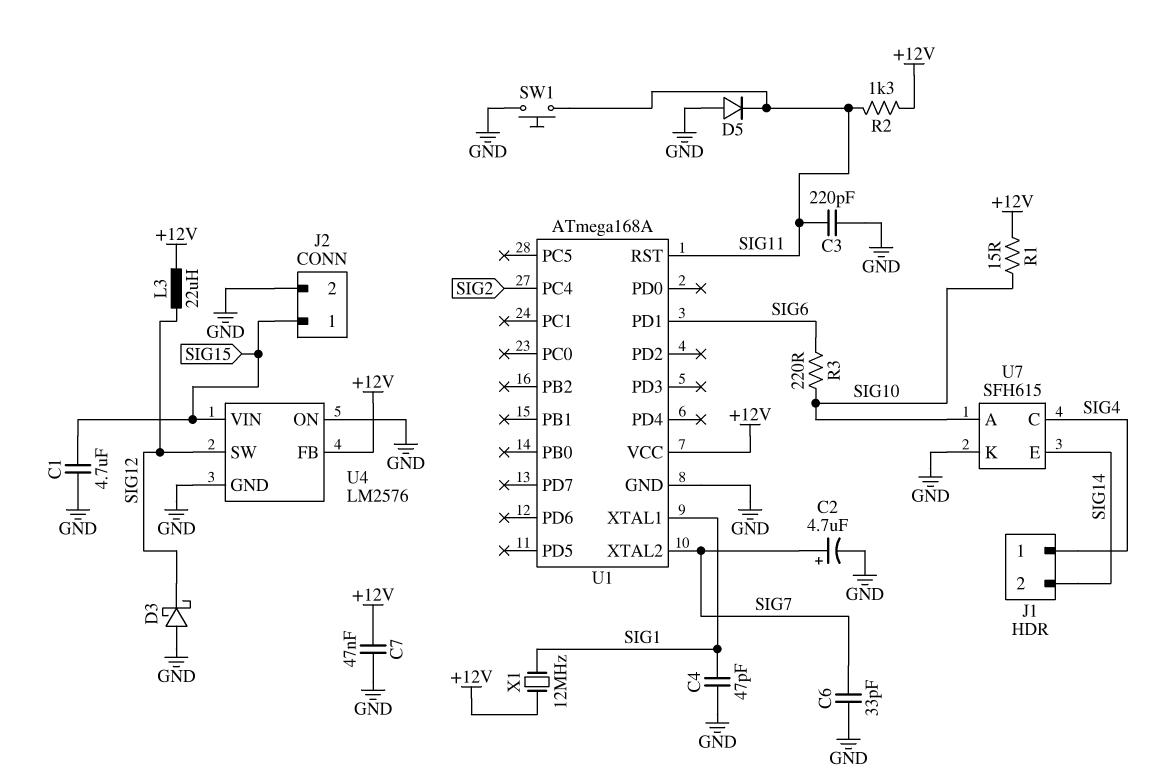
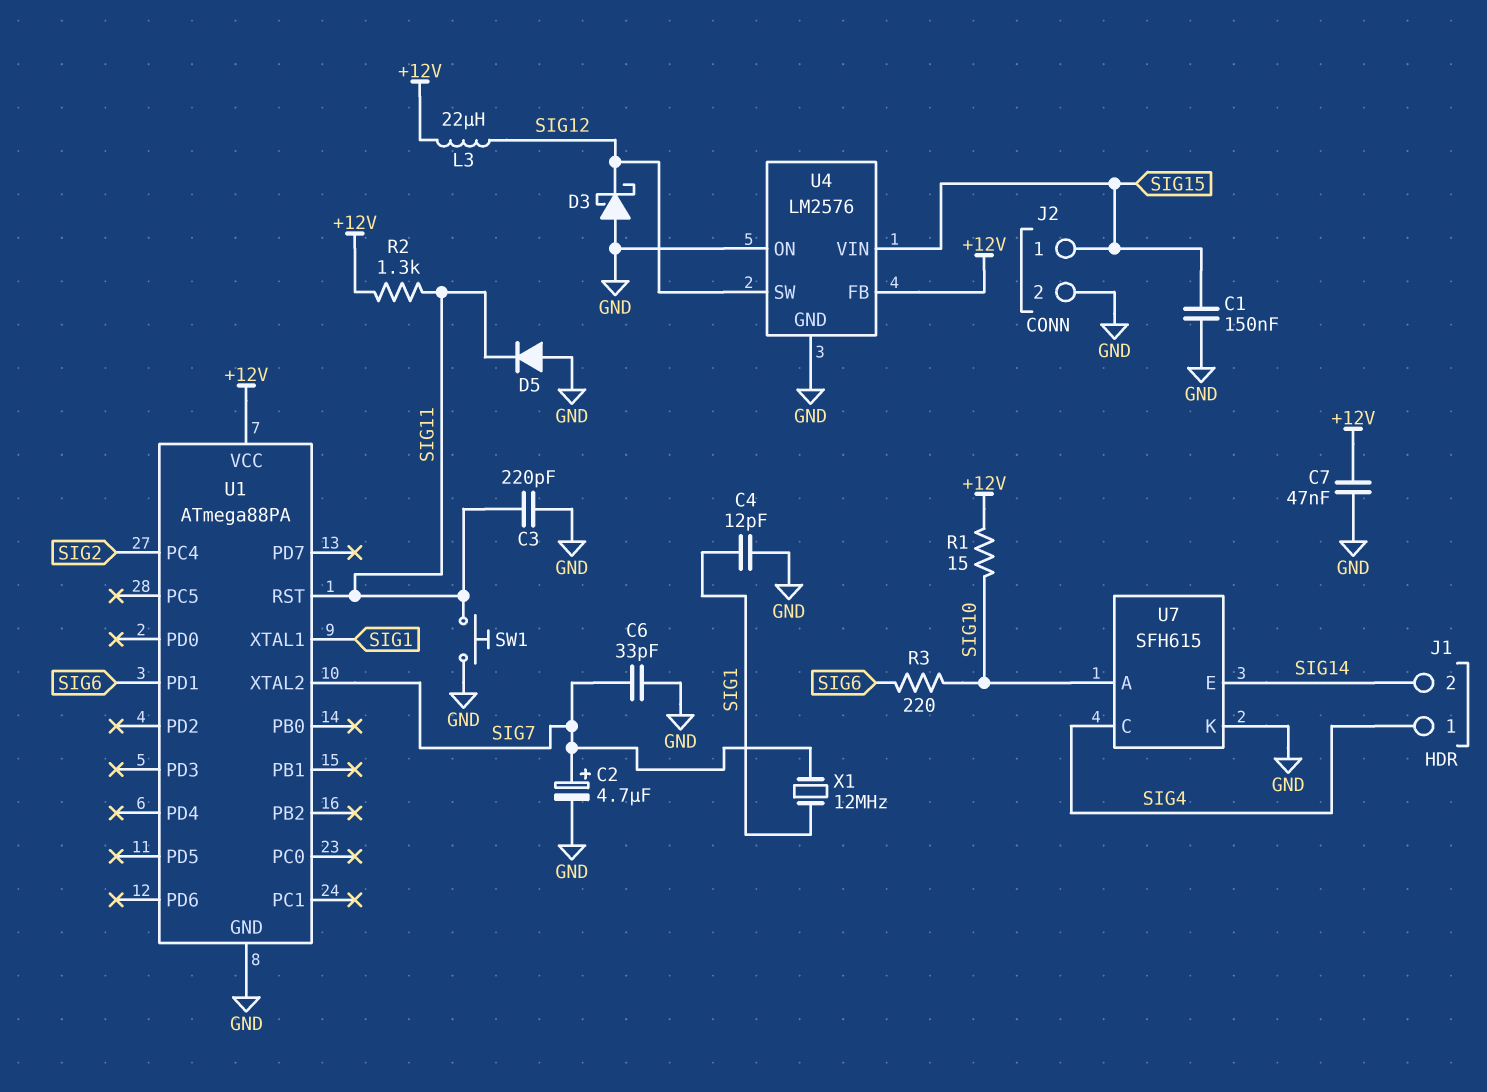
C1: 4.7uF (GND, SIG15) -> 150nF (GND, SIG15)
C4: 47pF (GND, SIG1) -> 12pF (GND, SIG1)
U1: ATmega168A -> ATmega88PA
X1: 12MHz (+12V, SIG1) -> 12MHz (SIG1, SIG7)

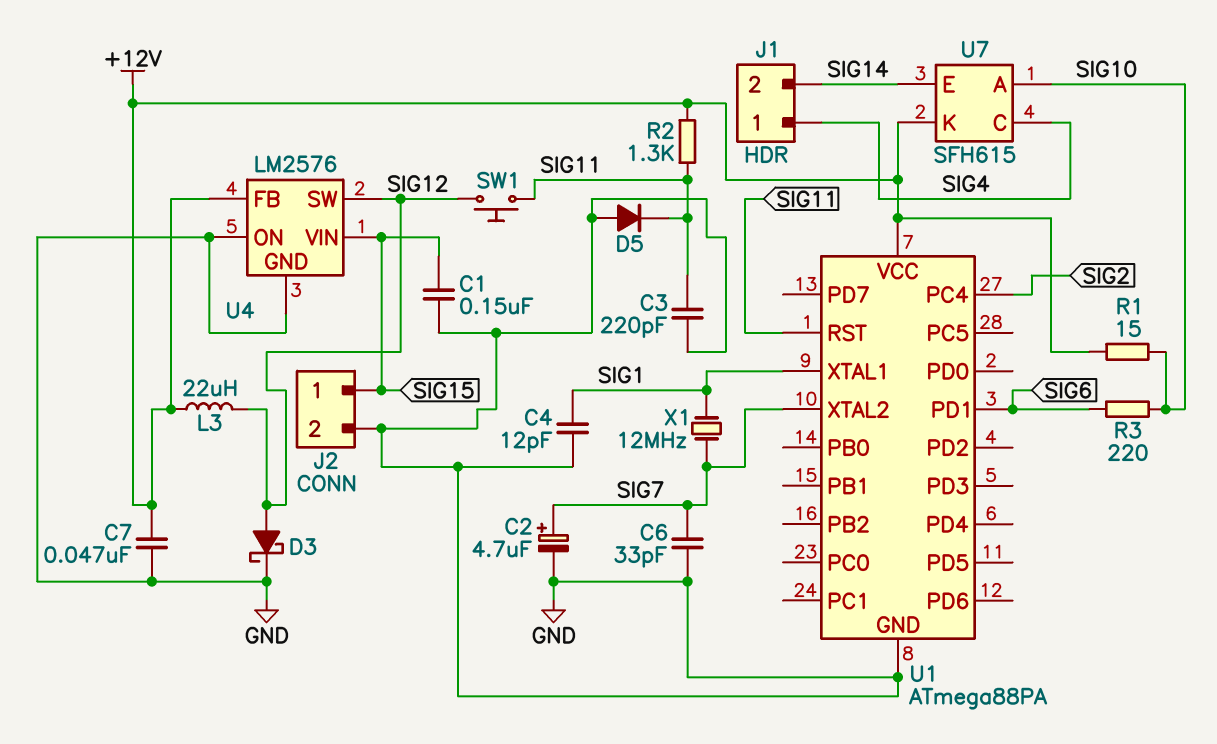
D3: schottky (A GND, K SIG12) -> schottky (A SIG12, K GND)
SW1: button (GND, SIG11) -> button (SIG11, SIG12)
U7 pin K: GND -> +12V

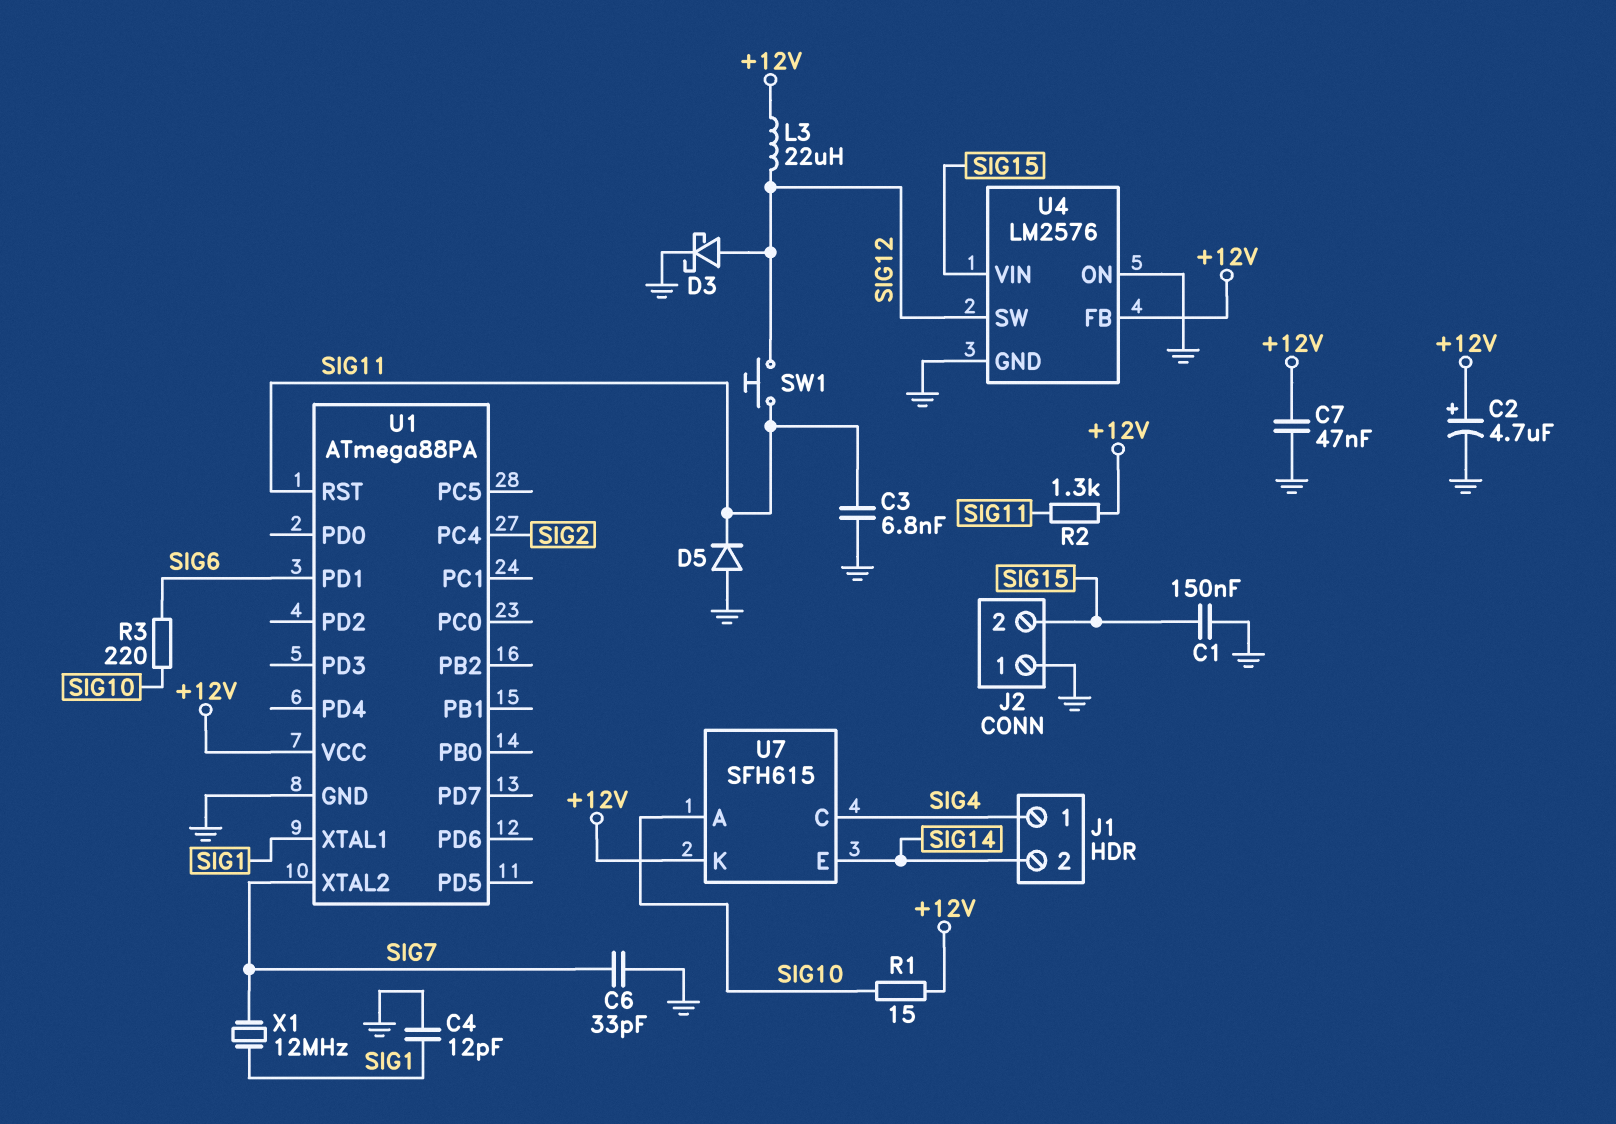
C2: 4.7uF (plus SIG7, minus GND) -> 4.7uF (plus +12V, minus GND)
C3: 220pF (GND, SIG11) -> 6.8nF (GND, SIG11)
J2 pin 1: SIG15 -> GND
J2 pin 2: GND -> SIG15

